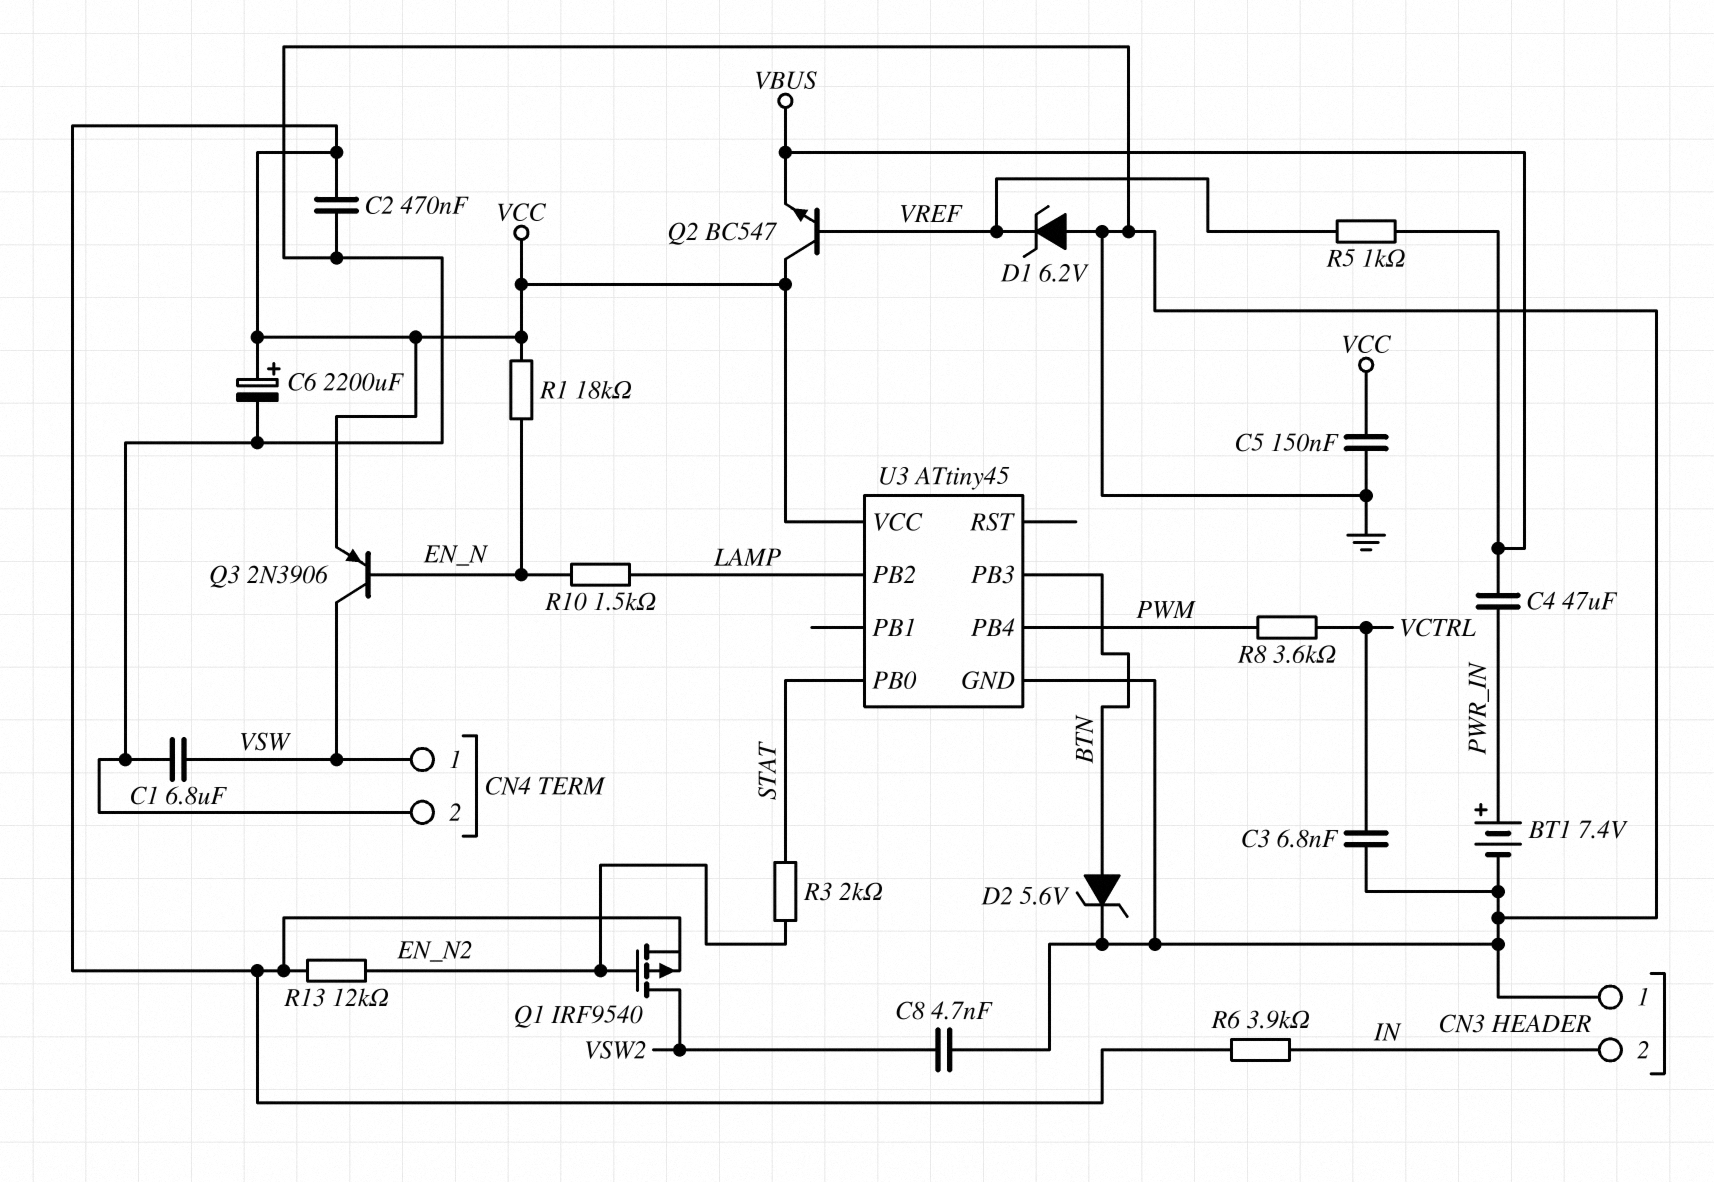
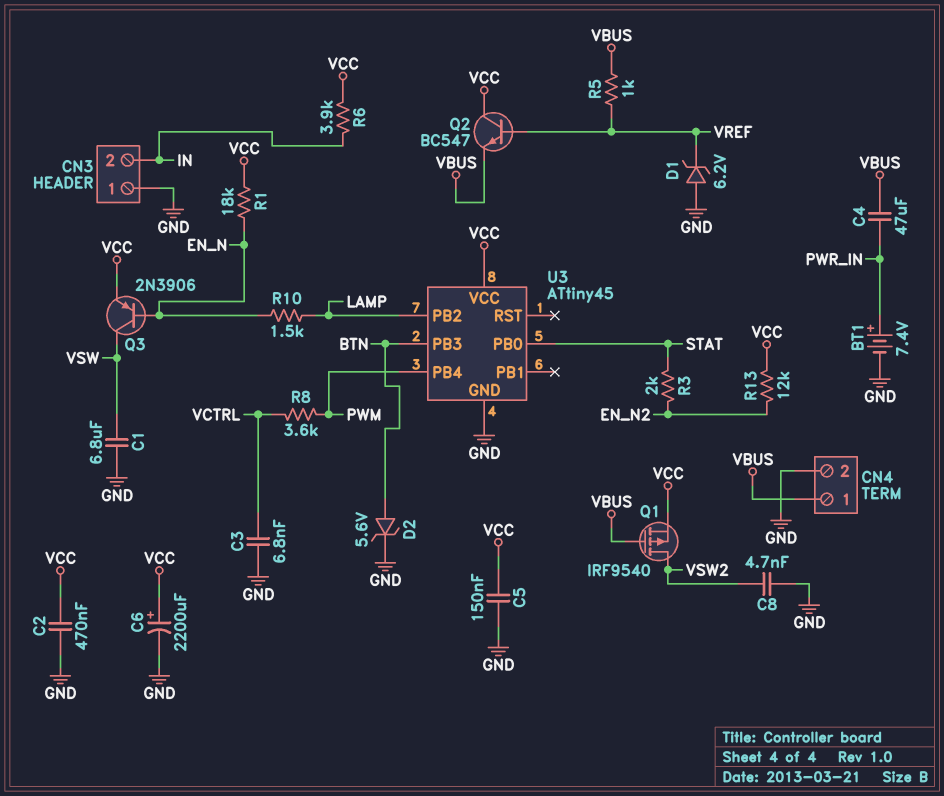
CN4 pin 1: VSW -> VBUS
Q1: PMOS IRF9540 (G EN_N2, D VSW2, S VCC) -> PMOS IRF9540 (G VBUS, D VSW2, S VCC)

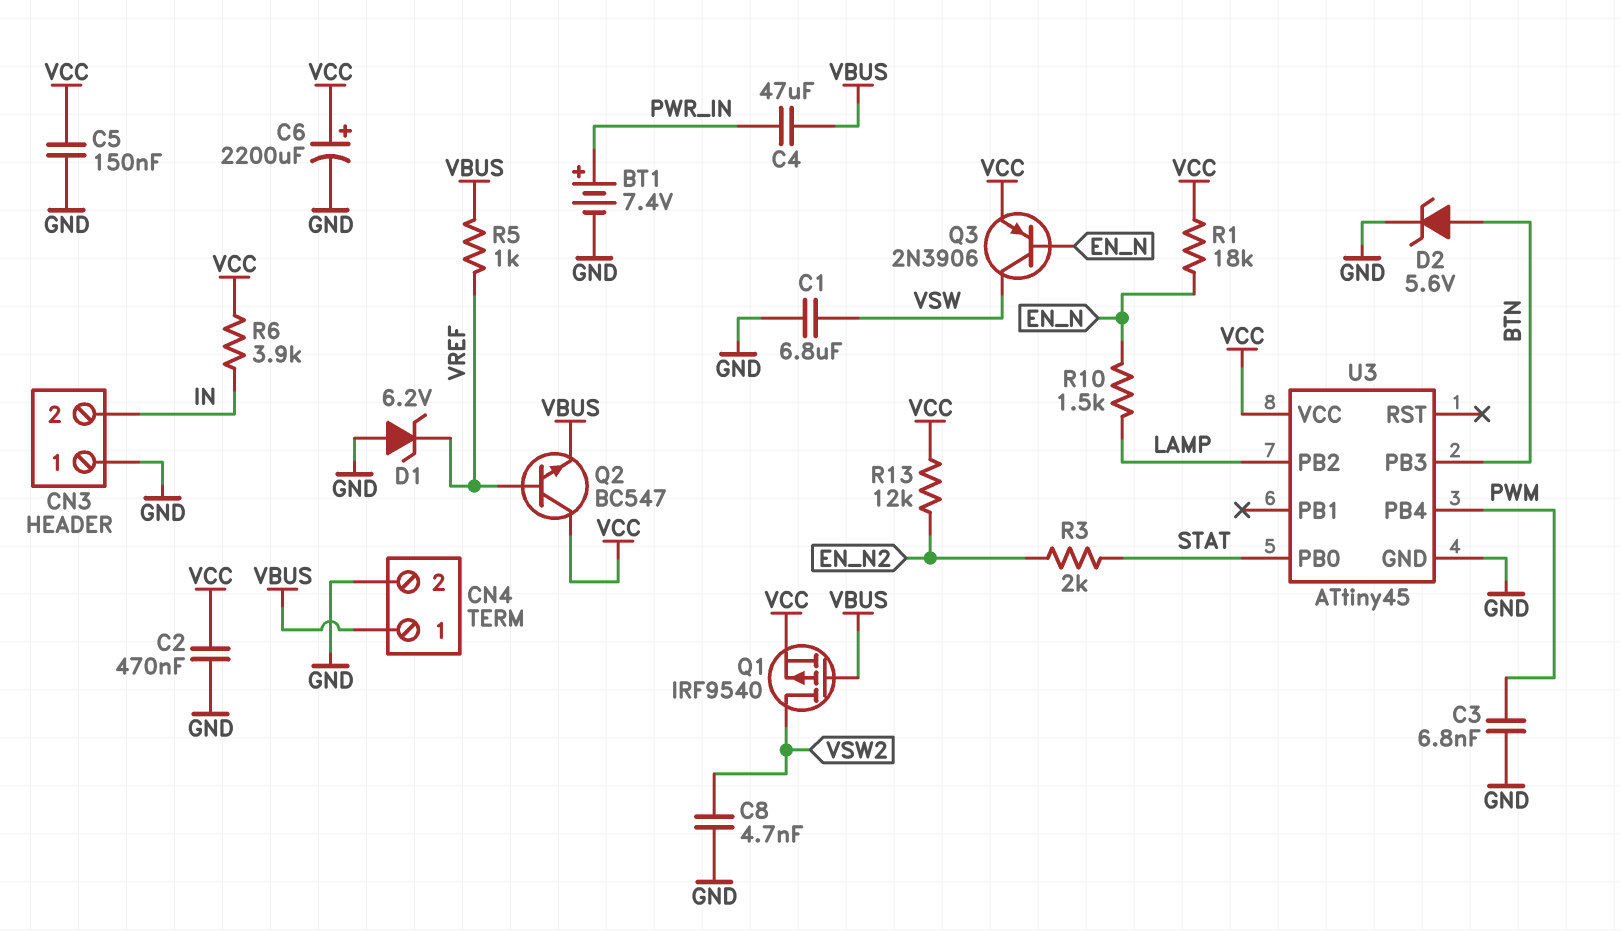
C3: 6.8nF (GND, VCTRL) -> 6.8nF (GND, PWM)
R8: 3.6k (PWM, VCTRL) -> none

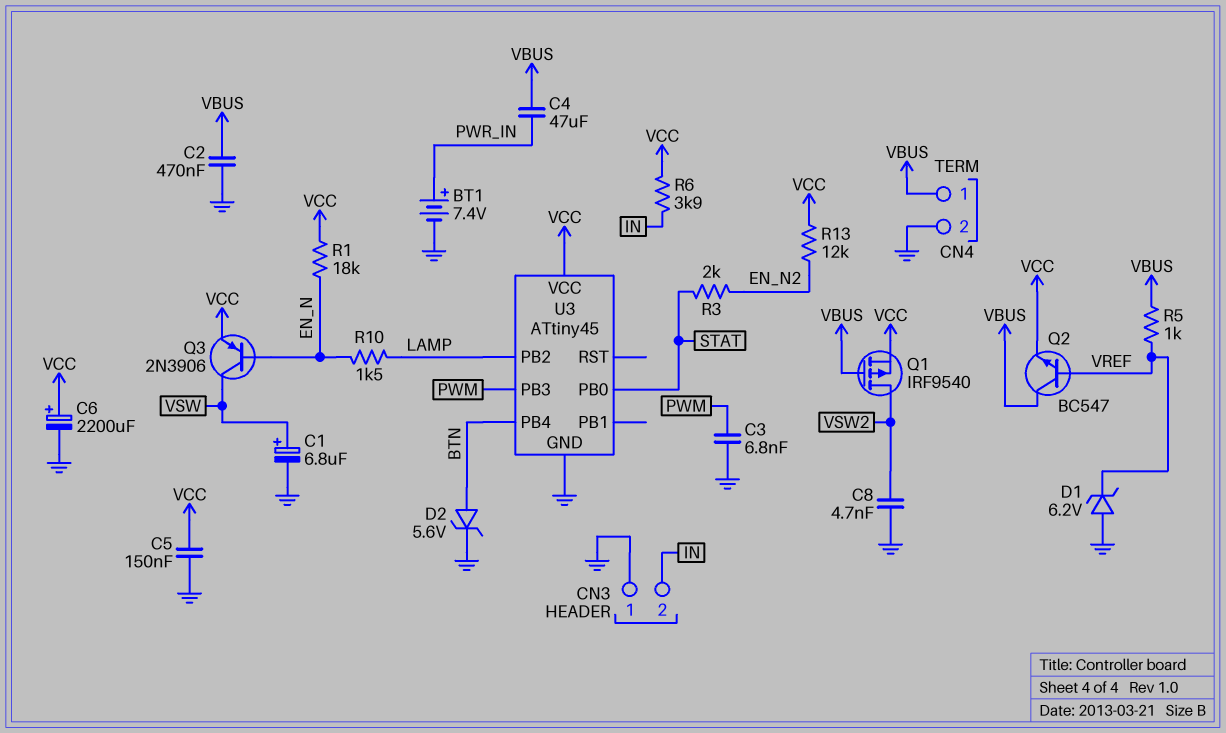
C1: 6.8uF (GND, VSW) -> 6.8uF (plus VSW, minus GND)
C2: 470nF (GND, VCC) -> 470nF (GND, VBUS)
Q2: NPN BC547 (B VREF, C VCC, E VBUS) -> NPN BC547 (B VREF, C VBUS, E VCC)
U3 pin PB3: BTN -> PWM
U3 pin PB4: PWM -> BTN

